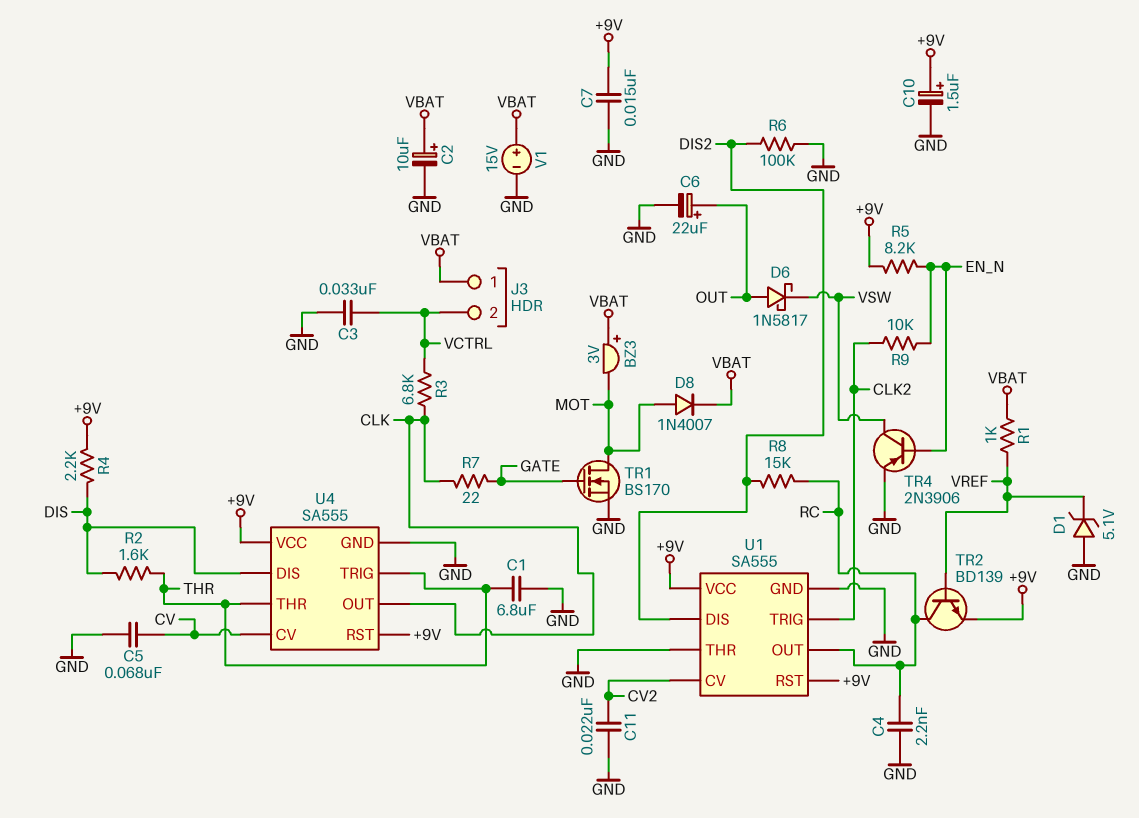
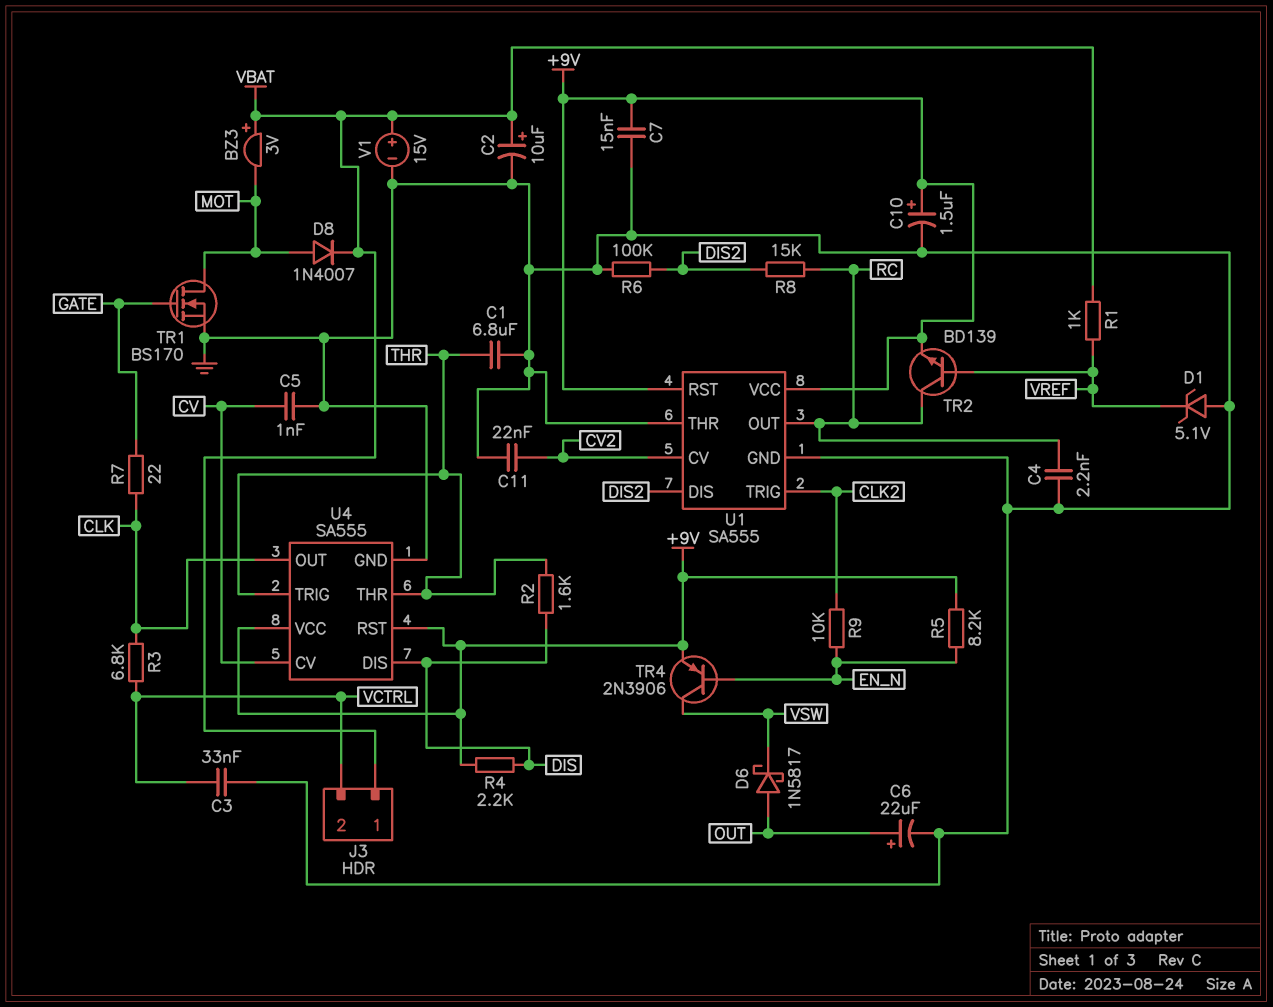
C5: 68nF (CV, GND) -> 1nF (CV, GND)
TR4: PNP 2N3906 (B EN_N, C VSW, E GND) -> PNP 2N3906 (B EN_N, C VSW, E +9V)

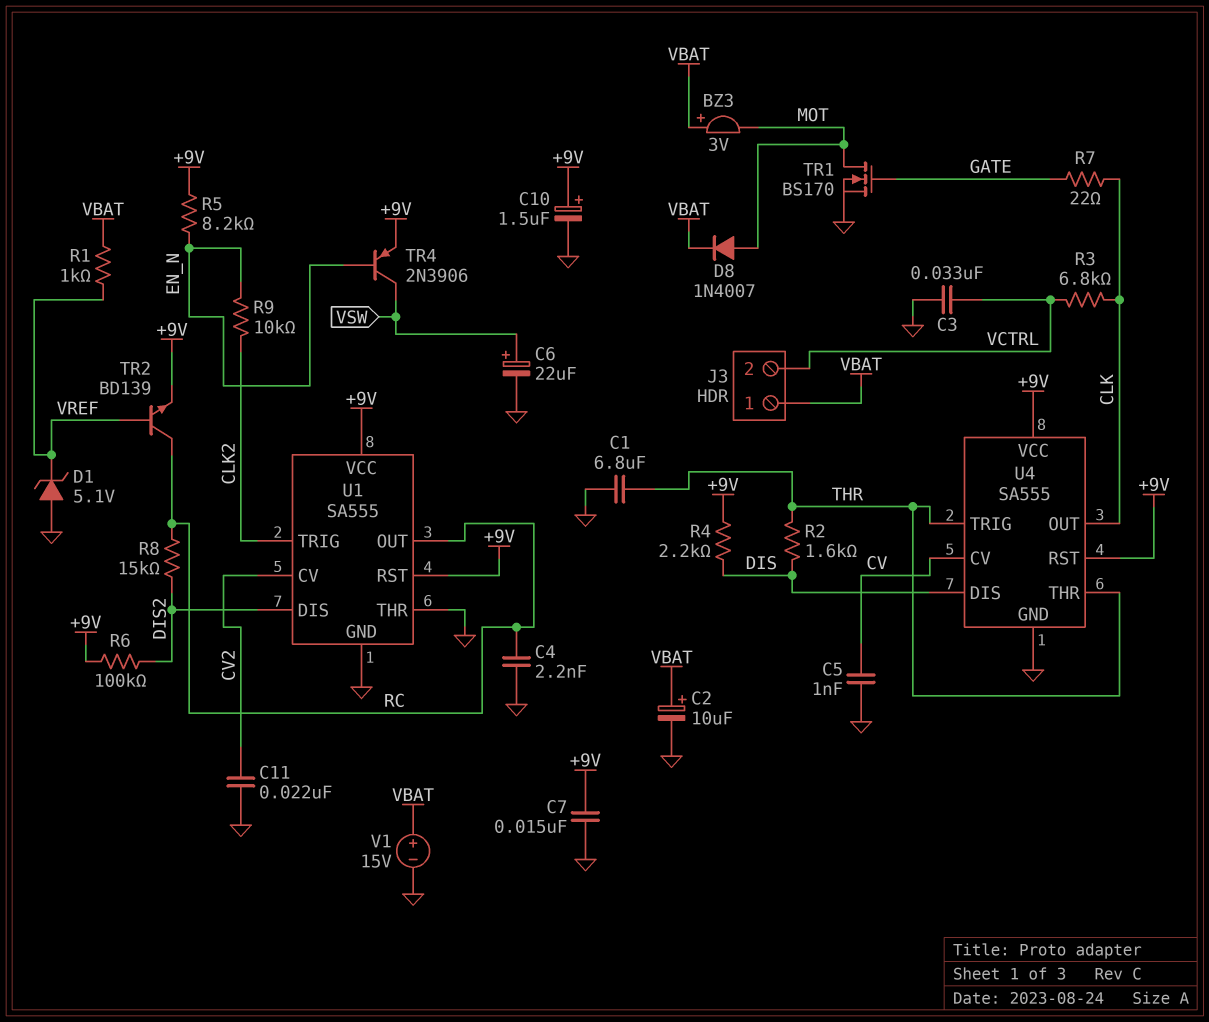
C6: 22uF (plus OUT, minus GND) -> 22uF (plus VSW, minus GND)
D6: schottky 1N5817 (A OUT, K VSW) -> none
R6: 100k (DIS2, GND) -> 100k (+9V, DIS2)

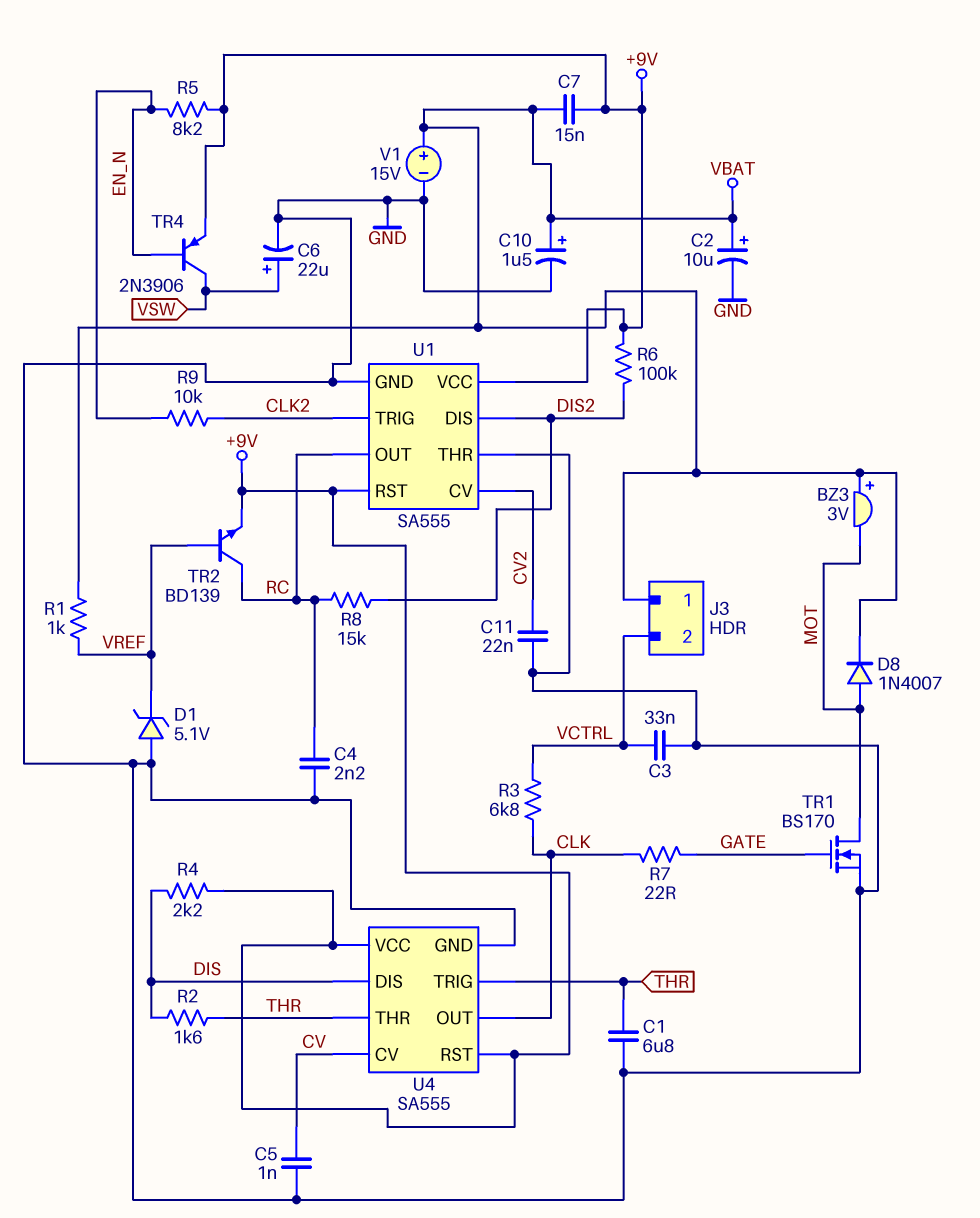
C7: 15nF (+9V, GND) -> 15nF (+9V, VBAT)
C10: 1.5uF (plus +9V, minus GND) -> 1.5uF (plus VBAT, minus GND)

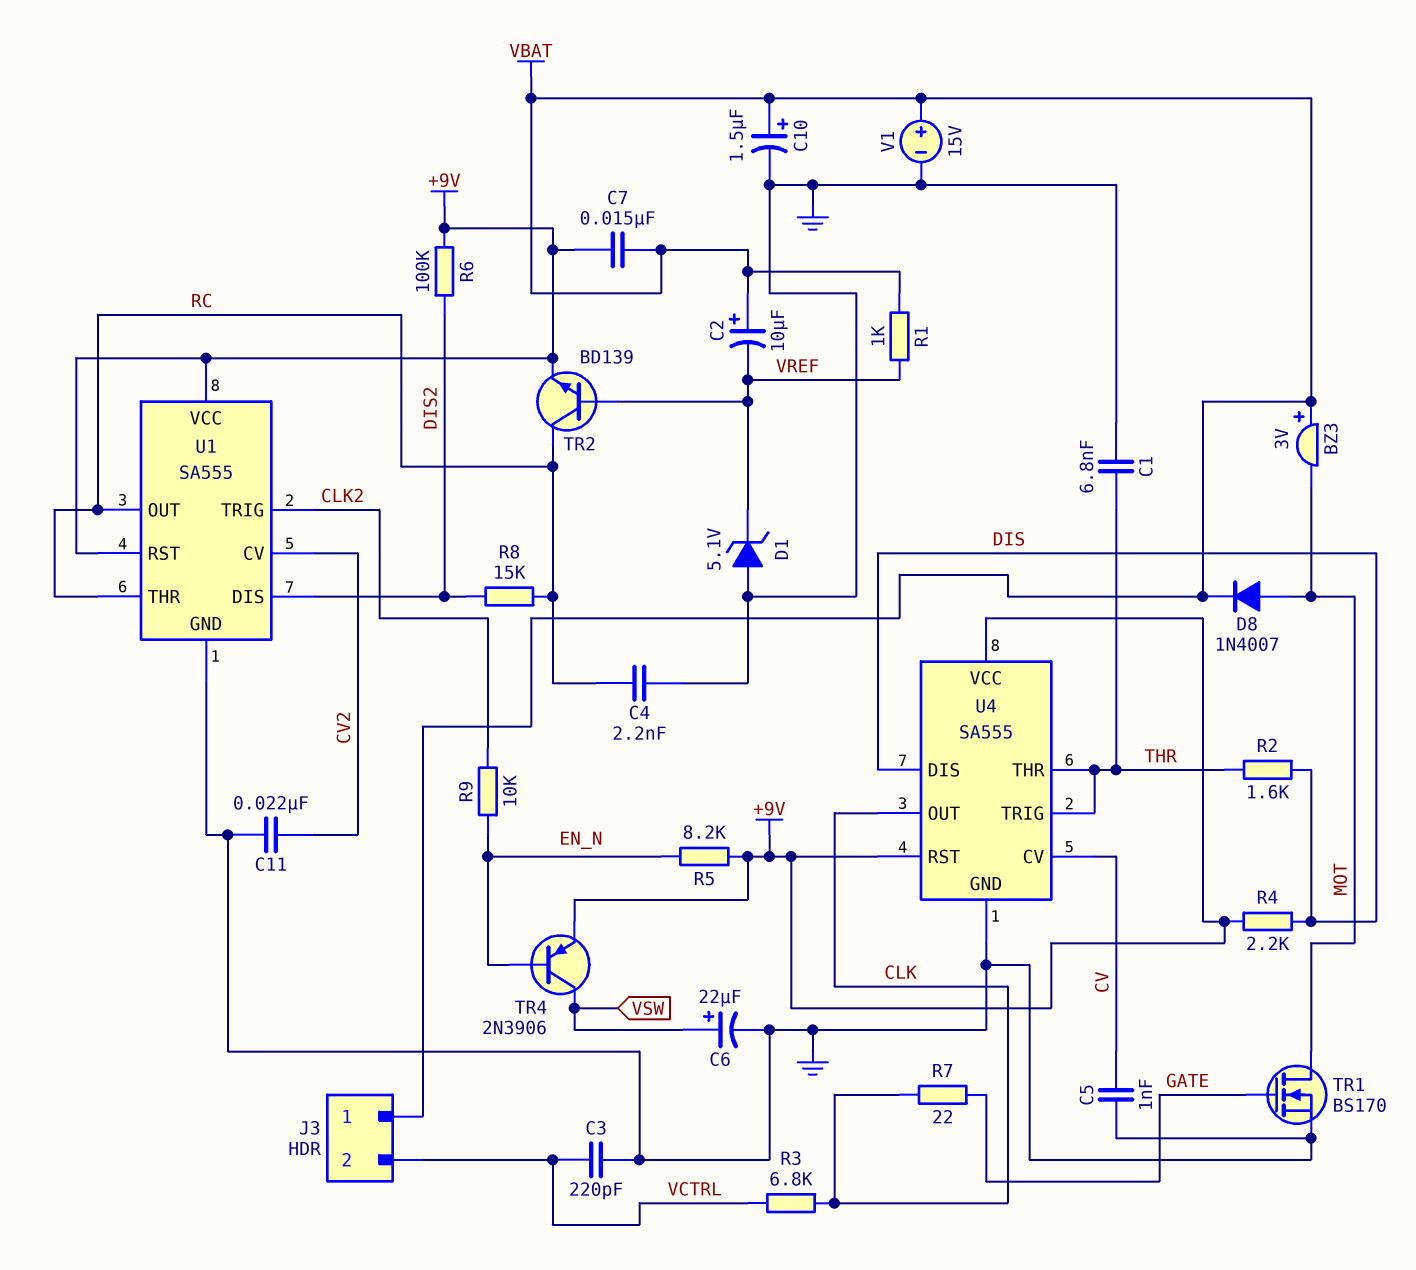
C1: 6.8uF (GND, THR) -> 6.8nF (GND, THR)
C2: 10uF (plus VBAT, minus GND) -> 10uF (plus VBAT, minus VREF)
C3: 33nF (GND, VCTRL) -> 220pF (GND, VCTRL)
U1 pin THR: GND -> RC

